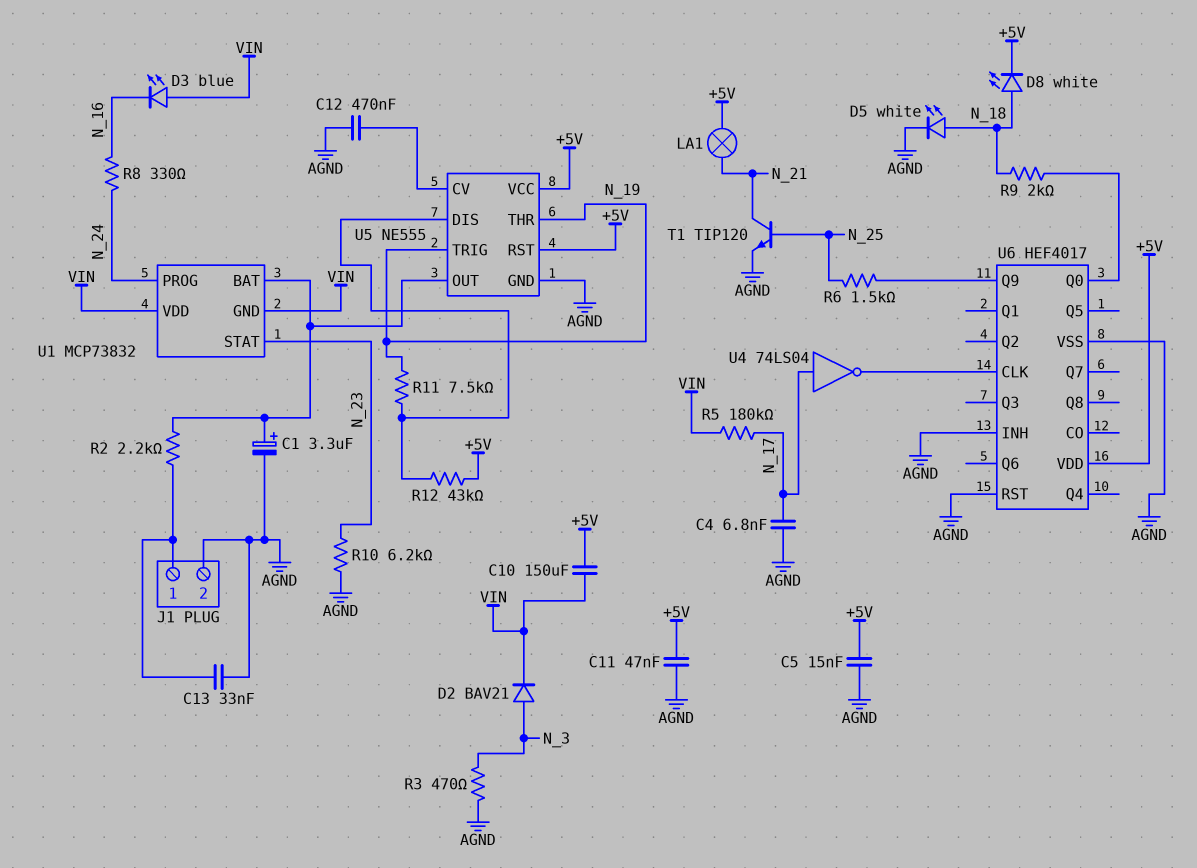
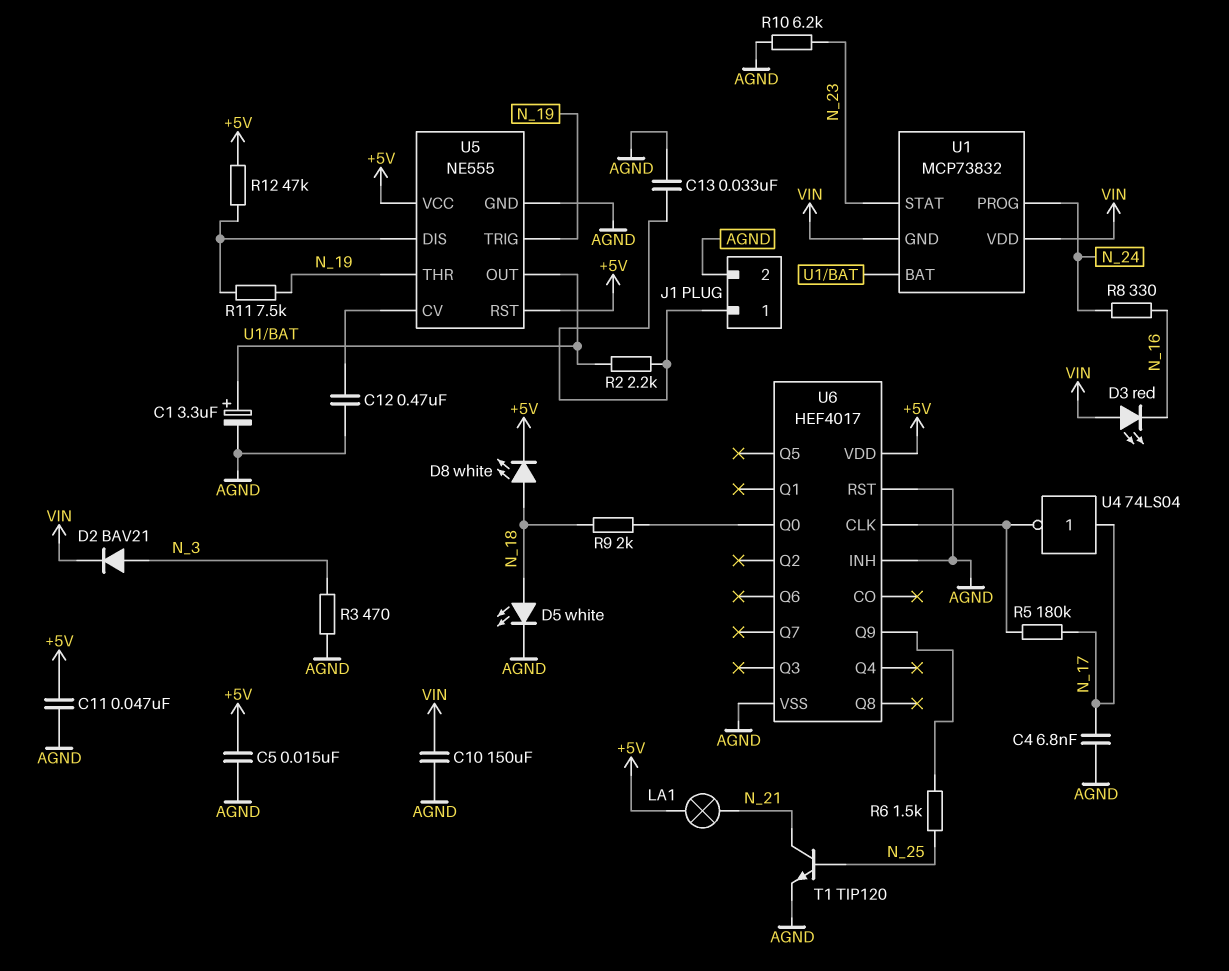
C10: 150uF (+5V, VIN) -> 150uF (AGND, VIN)
D3: LED blue (A VIN, K N_16) -> LED red (A VIN, K N_16)
R5: 180k (N_17, VIN) -> 180k (N_17, U6/CLK)
R12: 43k (+5V, U5/DIS) -> 47k (+5V, U5/DIS)

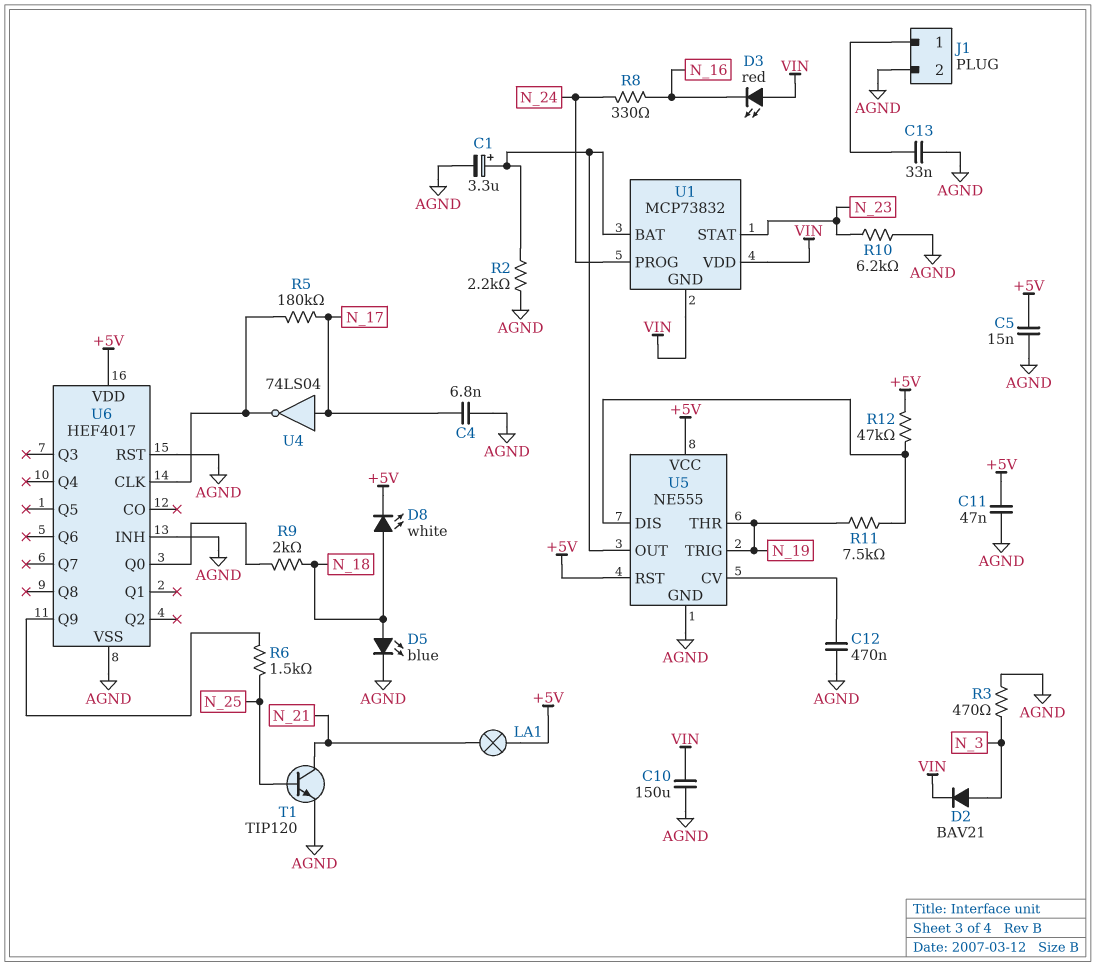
D5: LED white (A N_18, K AGND) -> LED blue (A N_18, K AGND)
R2: 2.2k (J1/1, U1/BAT) -> 2.2k (AGND, U1/BAT)

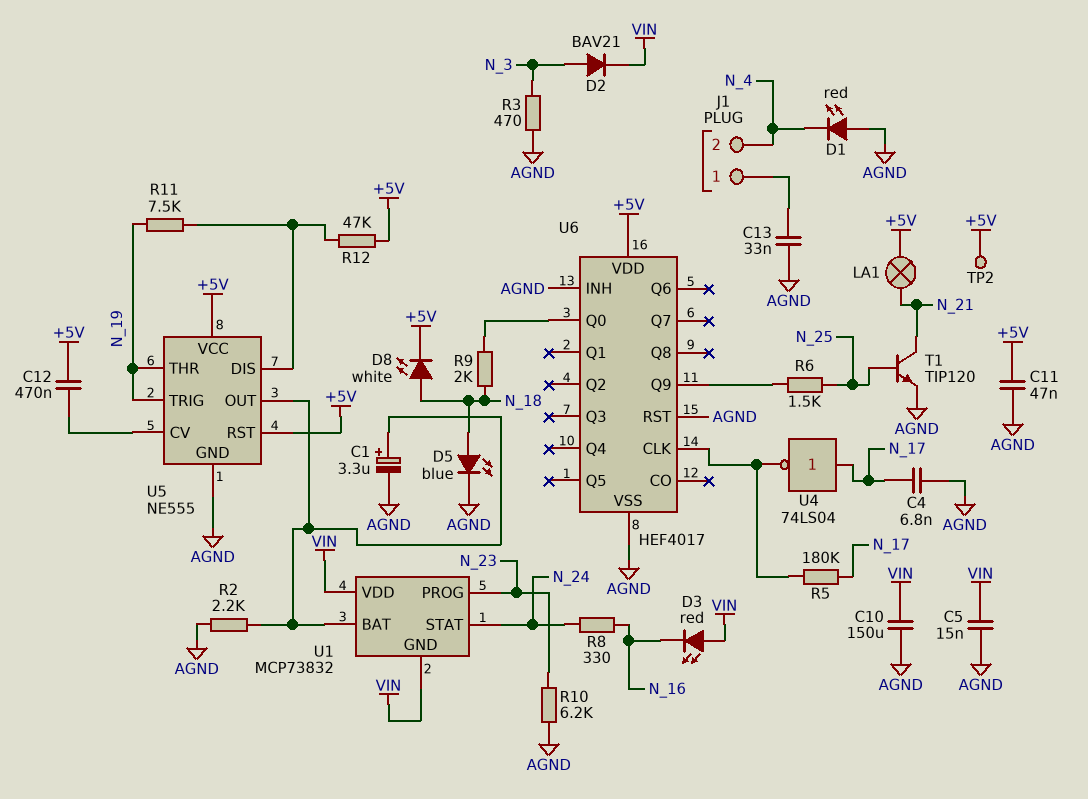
C5: 15nF (+5V, AGND) -> 15nF (AGND, VIN)
C12: 470nF (AGND, U5/CV) -> 470nF (+5V, U5/CV)
D1: none -> LED red (A AGND, K N_4)
J1 pin 2: AGND -> N_4
TP2: none -> test point (+5V)
U1 pin PROG: N_24 -> N_23
U1 pin STAT: N_23 -> N_24

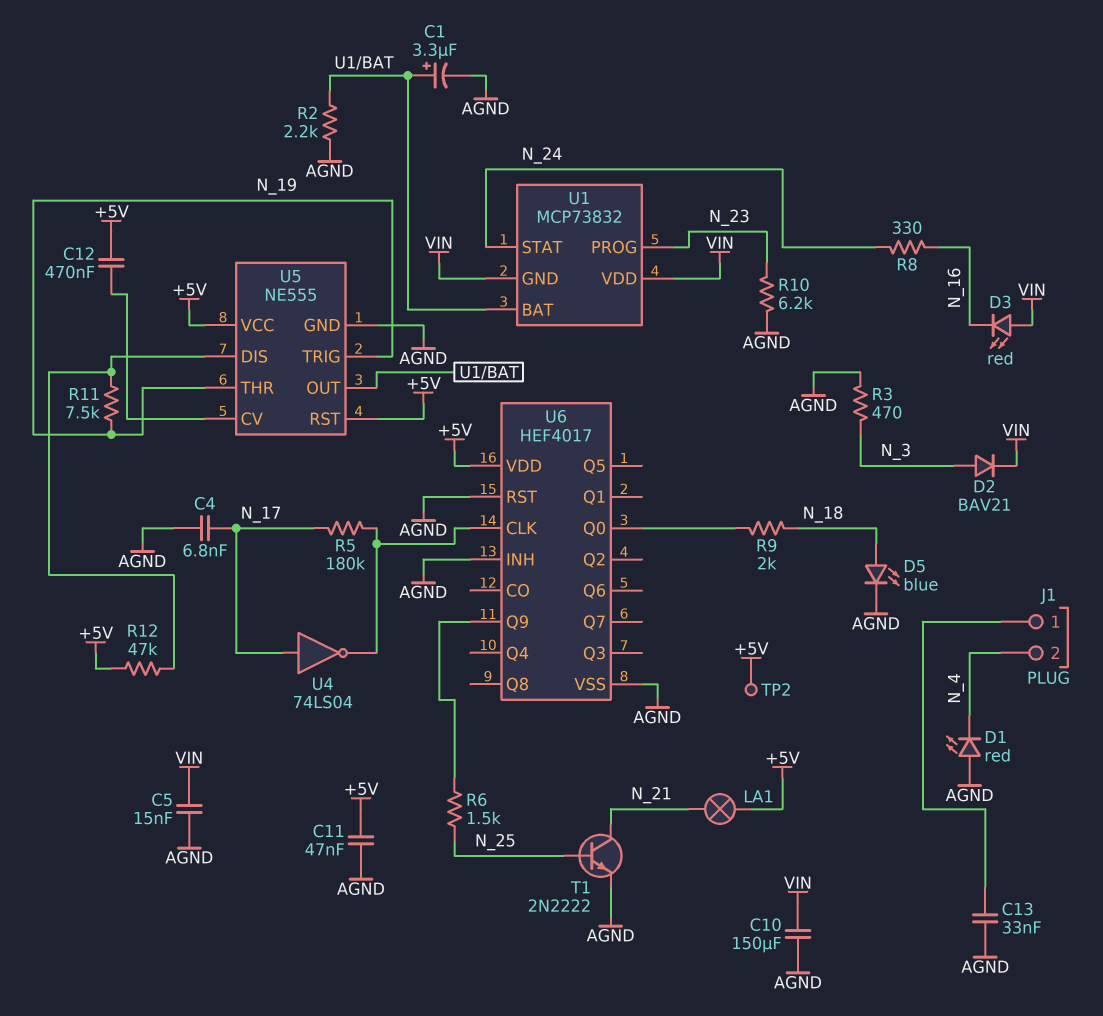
D8: LED white (A N_18, K +5V) -> none
T1: NPN TIP120 (B N_25, C N_21, E AGND) -> NPN 2N2222 (B N_25, C N_21, E AGND)

